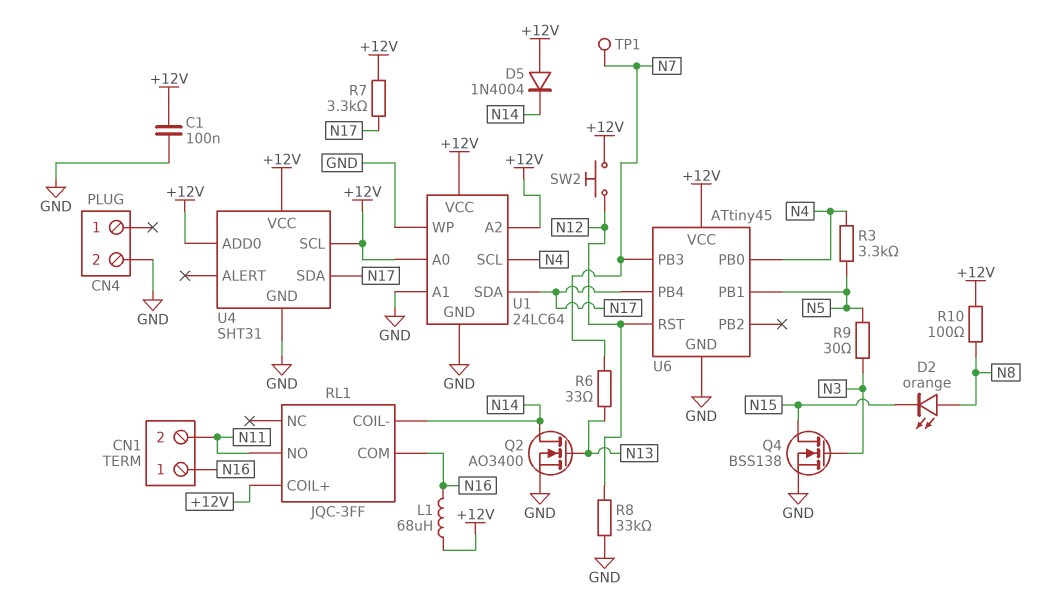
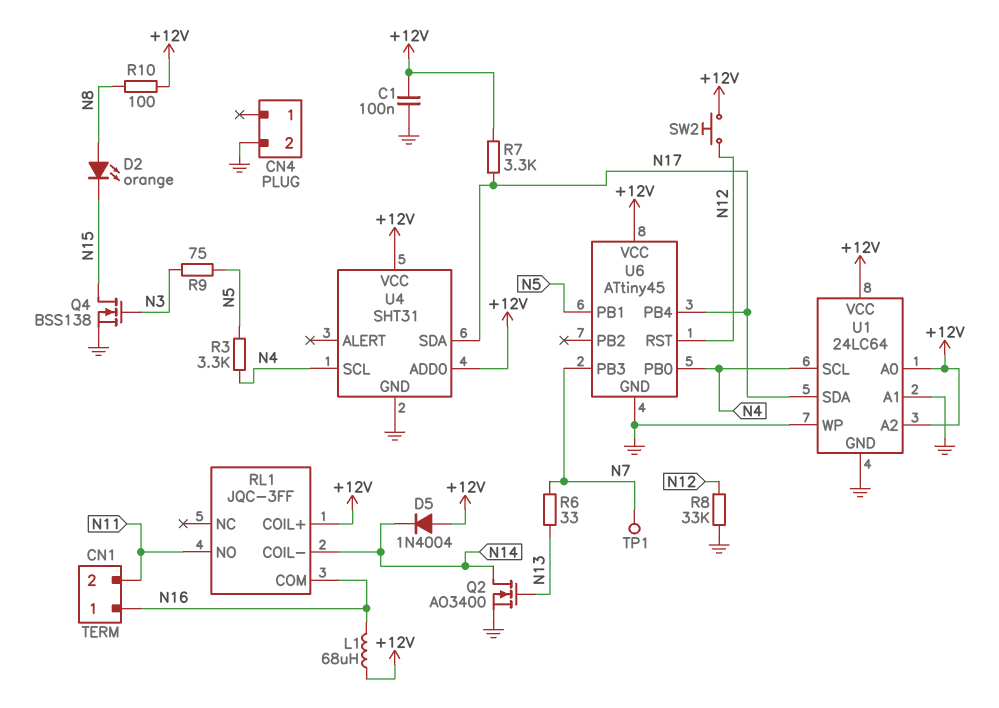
R9: 30 (N3, N5) -> 75 (N3, N5)
U4 pin SCL: +12V -> N4

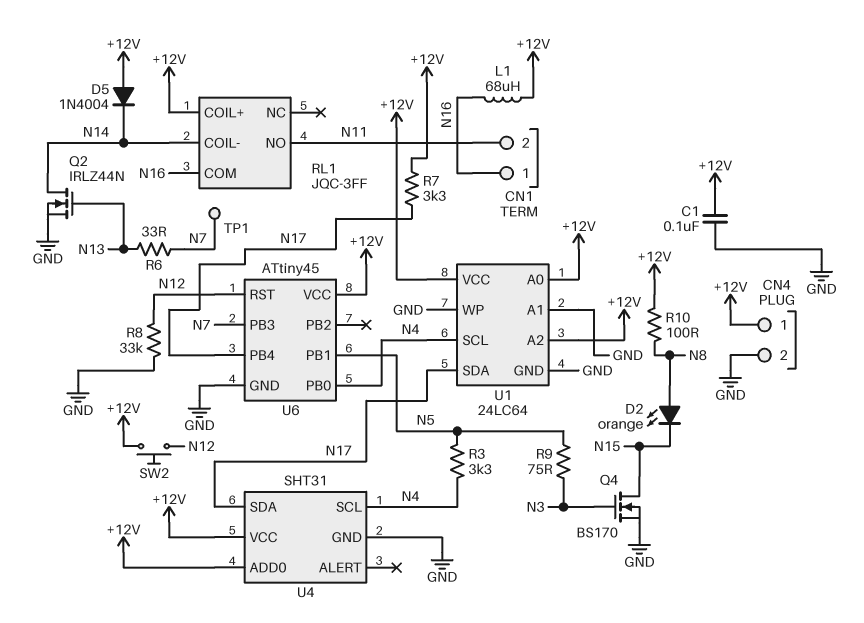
CN4 pin 1: none -> +12V
Q2: NMOS AO3400 (G N13, D N14, S GND) -> NMOS IRLZ44N (G N13, D N14, S GND)
Q4: NMOS BSS138 (G N3, D N15, S GND) -> NMOS BS170 (G N3, D N15, S GND)

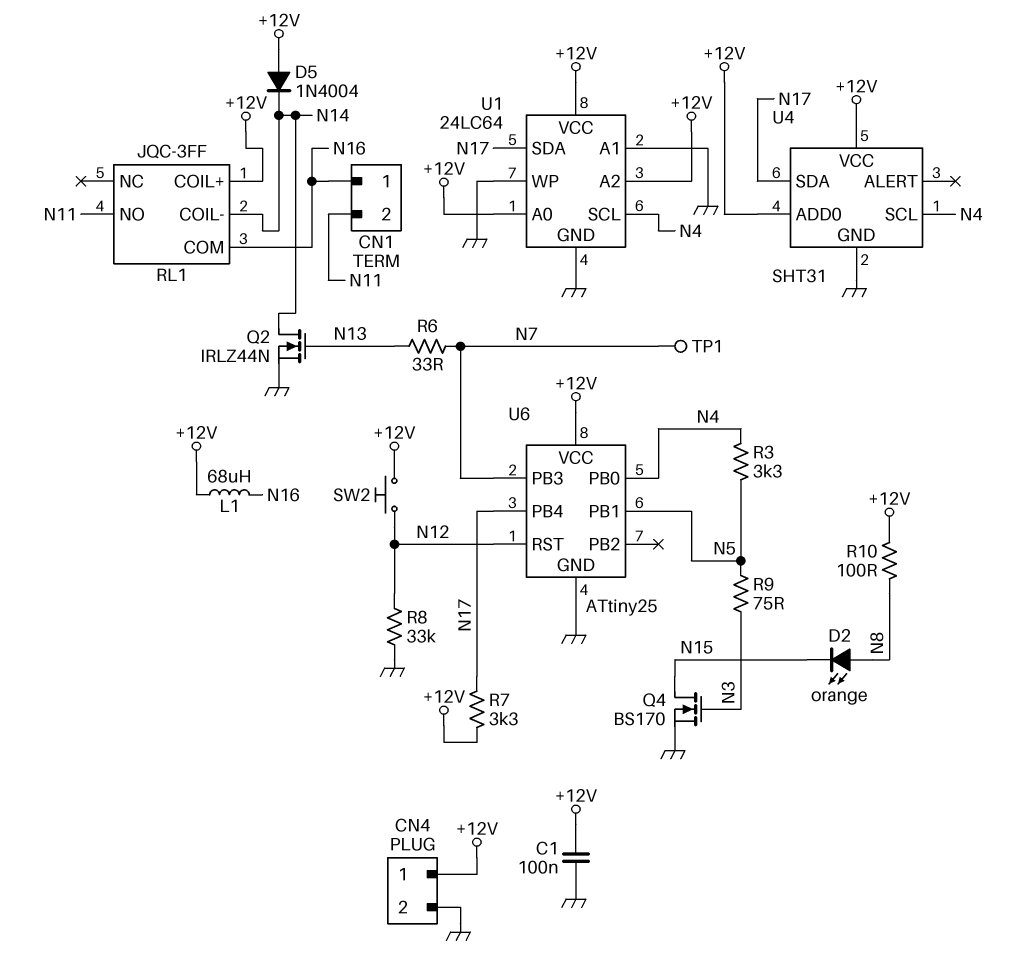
U6: ATtiny45 -> ATtiny25

